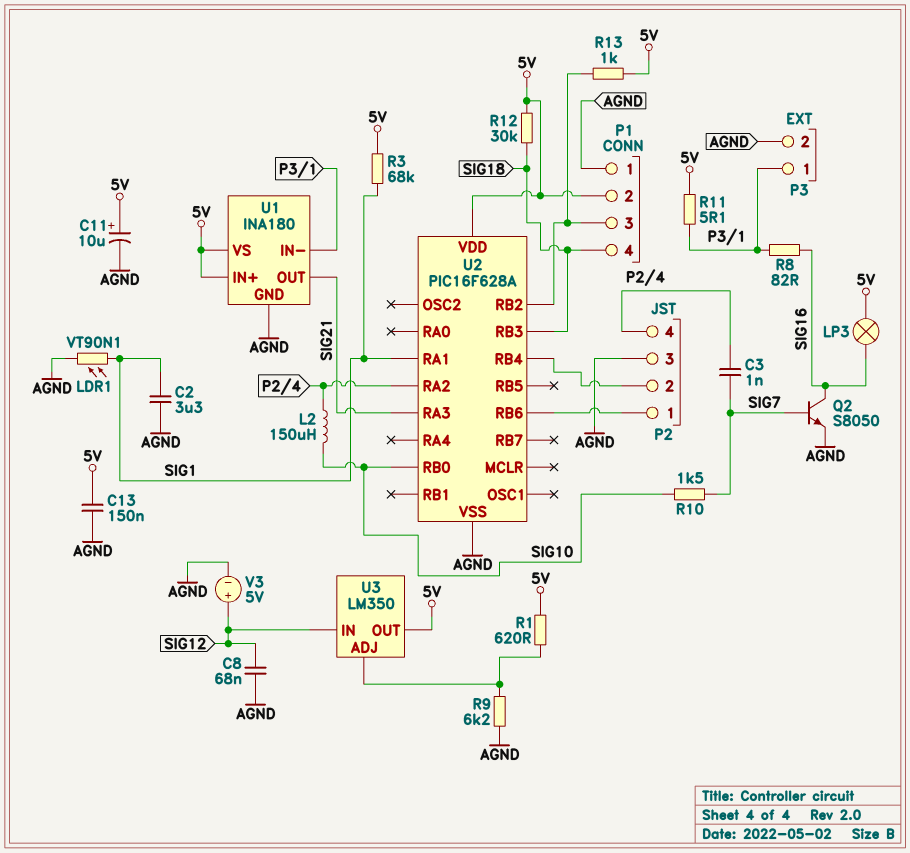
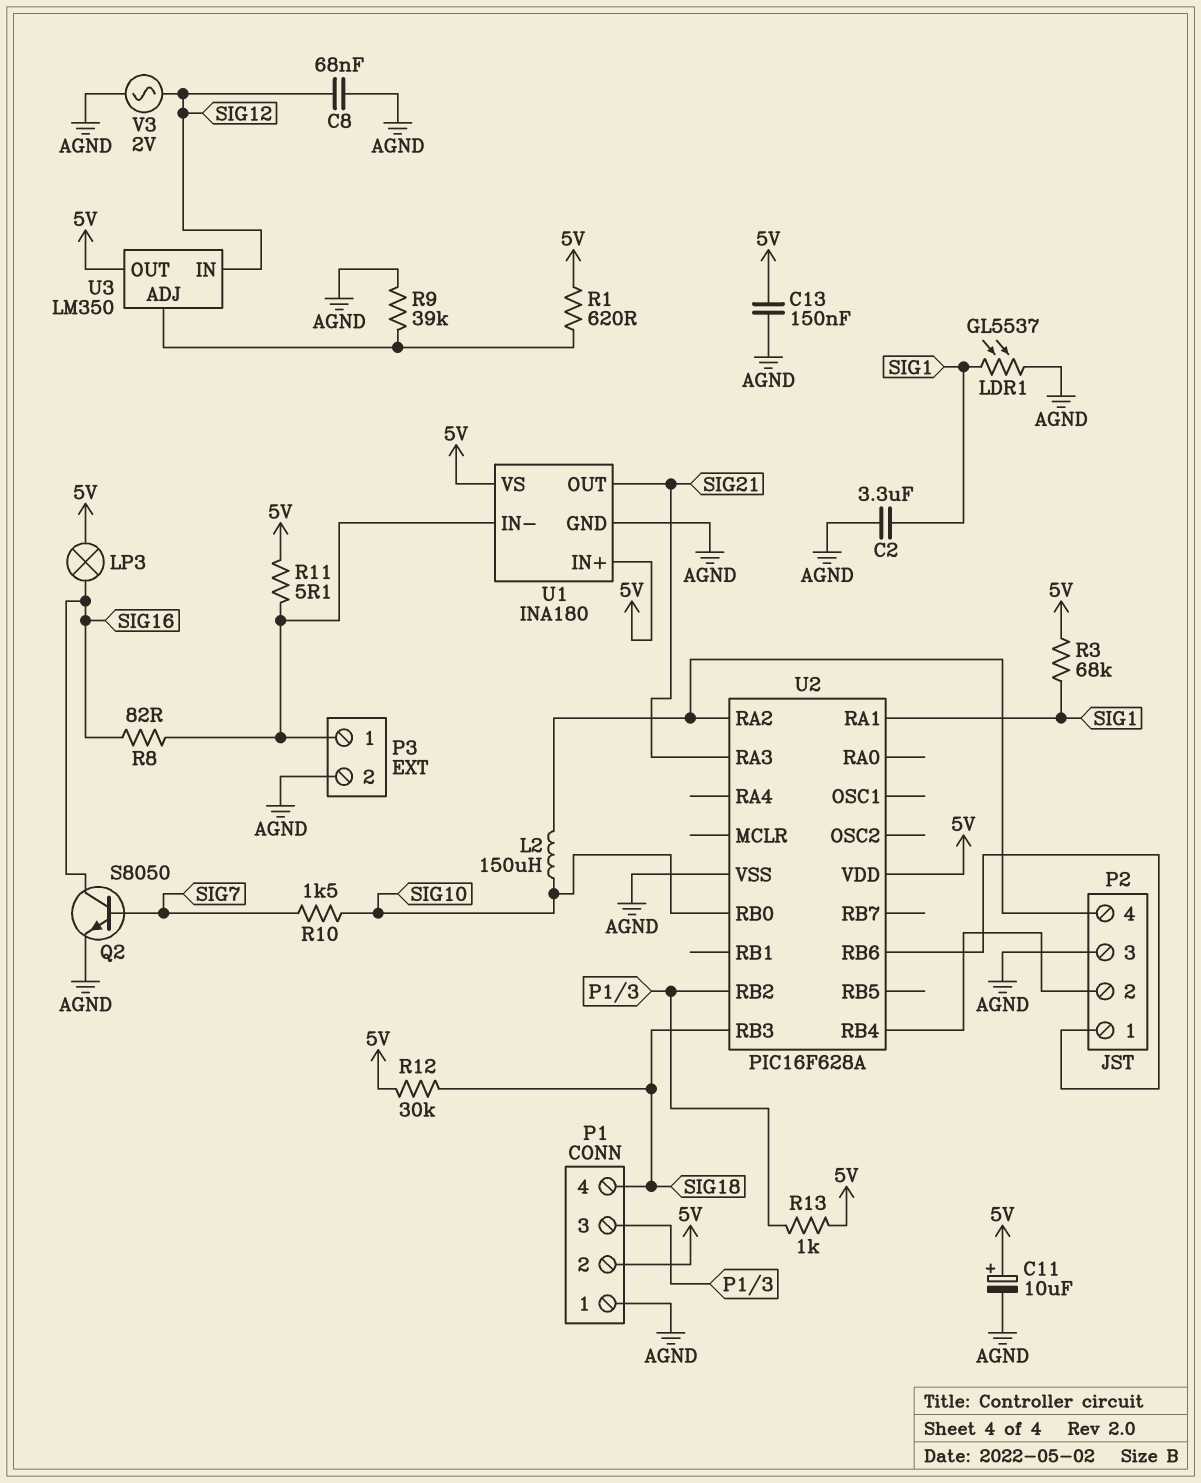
C3: 1nF (P2/4, SIG7) -> none
LDR1: VT90N1 (AGND, SIG1) -> GL5537 (AGND, SIG1)
R9: 6.2k (AGND, U3/ADJ) -> 39k (AGND, U3/ADJ)
V3: 5V (plus SIG12, minus AGND) -> AC 2V (AGND, SIG12)

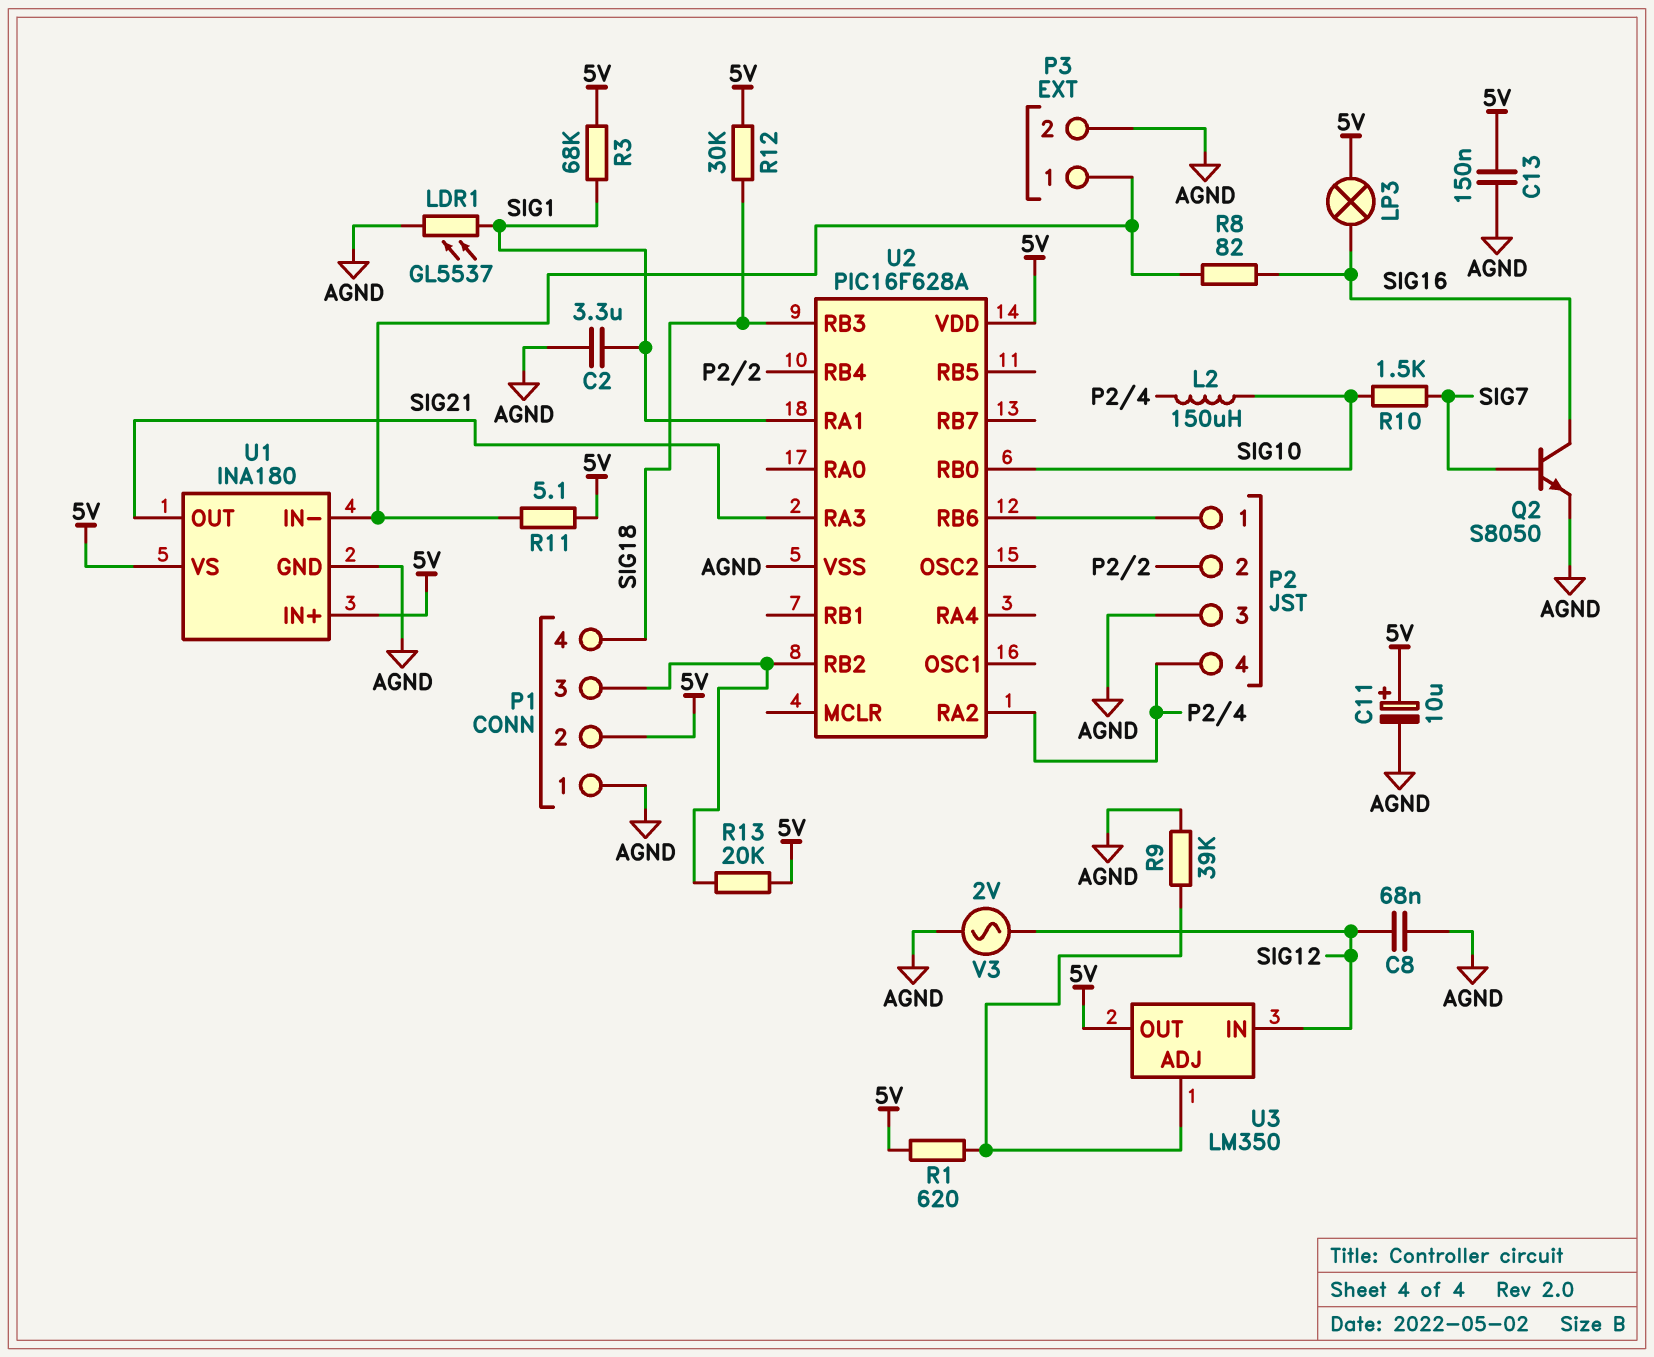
R13: 1k (5V, P1/3) -> 20k (5V, P1/3)

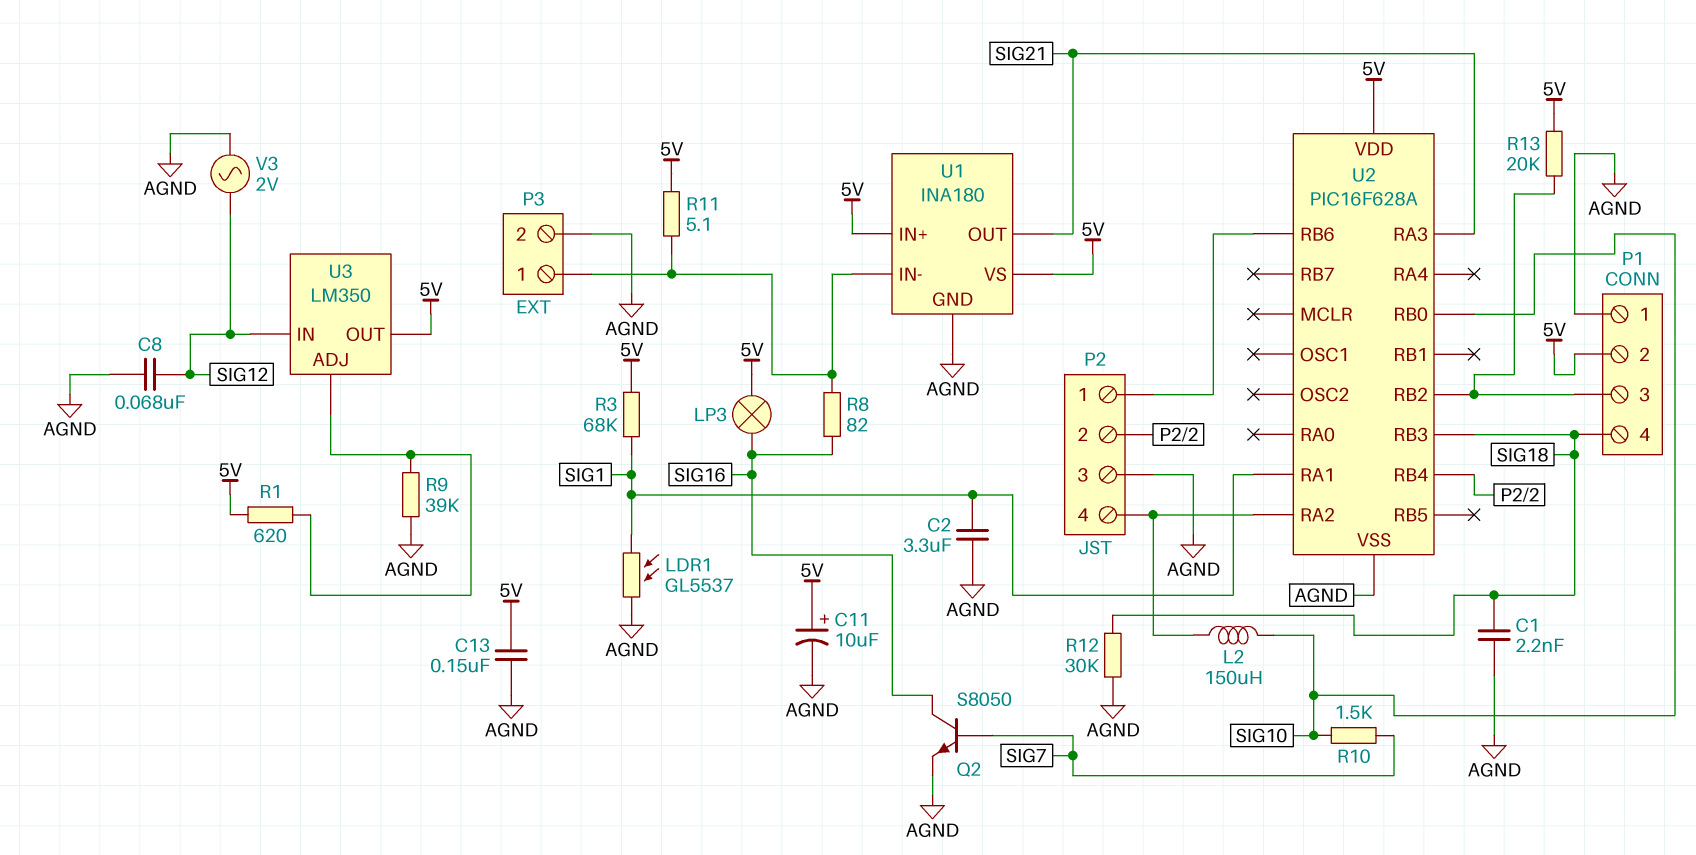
C1: none -> 2.2nF (AGND, SIG18)
R12: 30k (5V, SIG18) -> 30k (AGND, SIG18)

